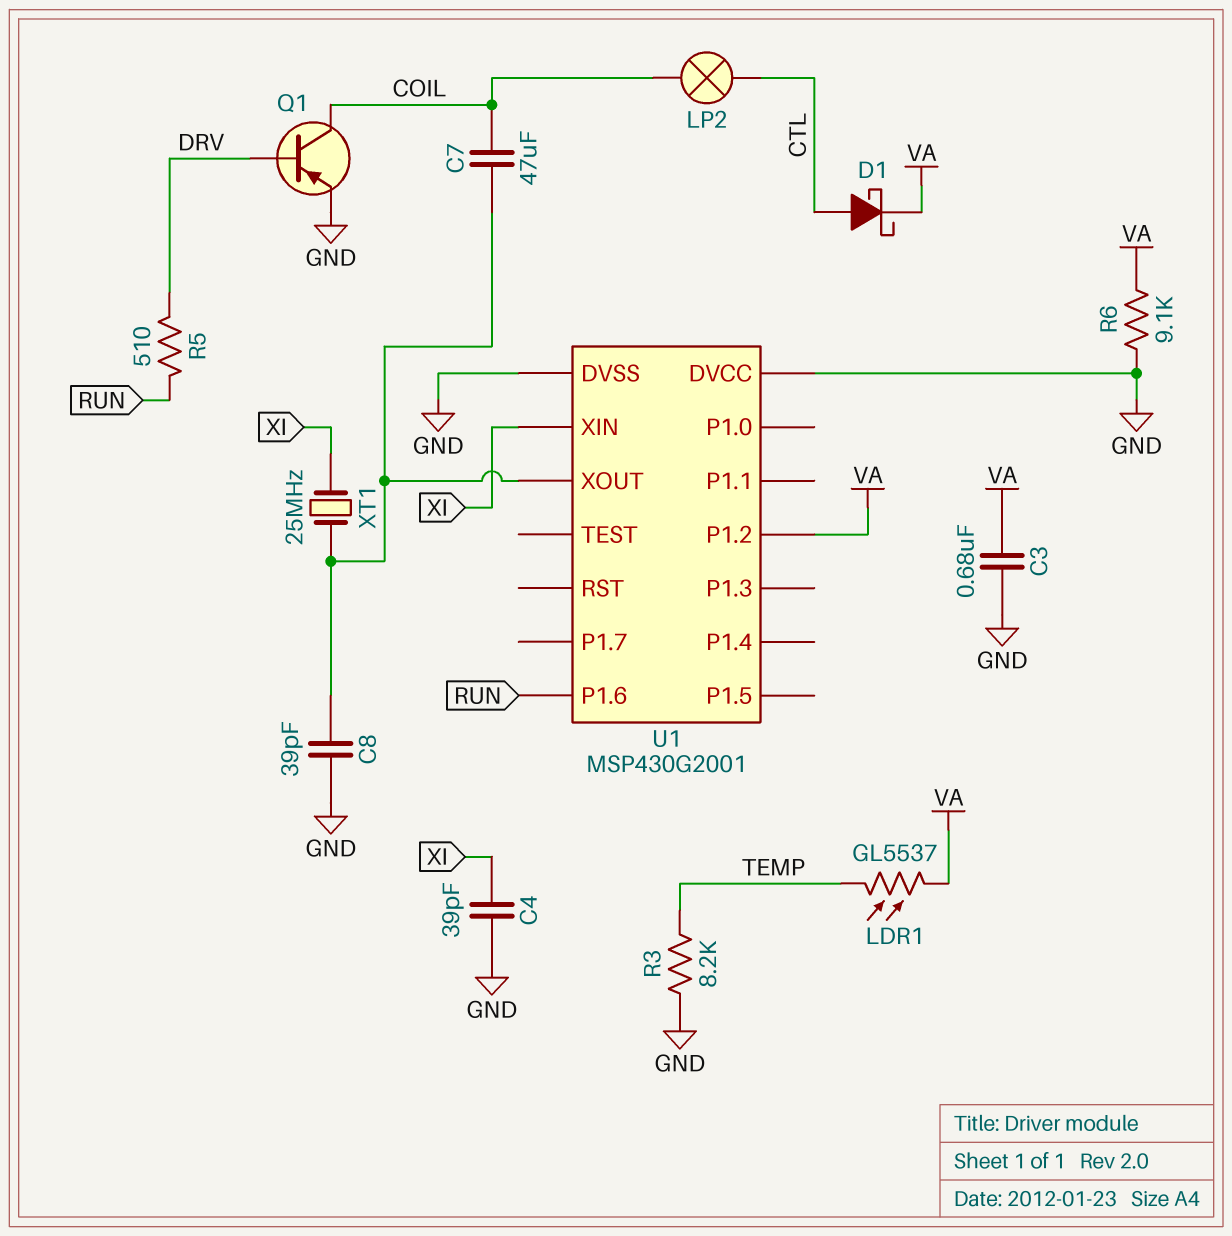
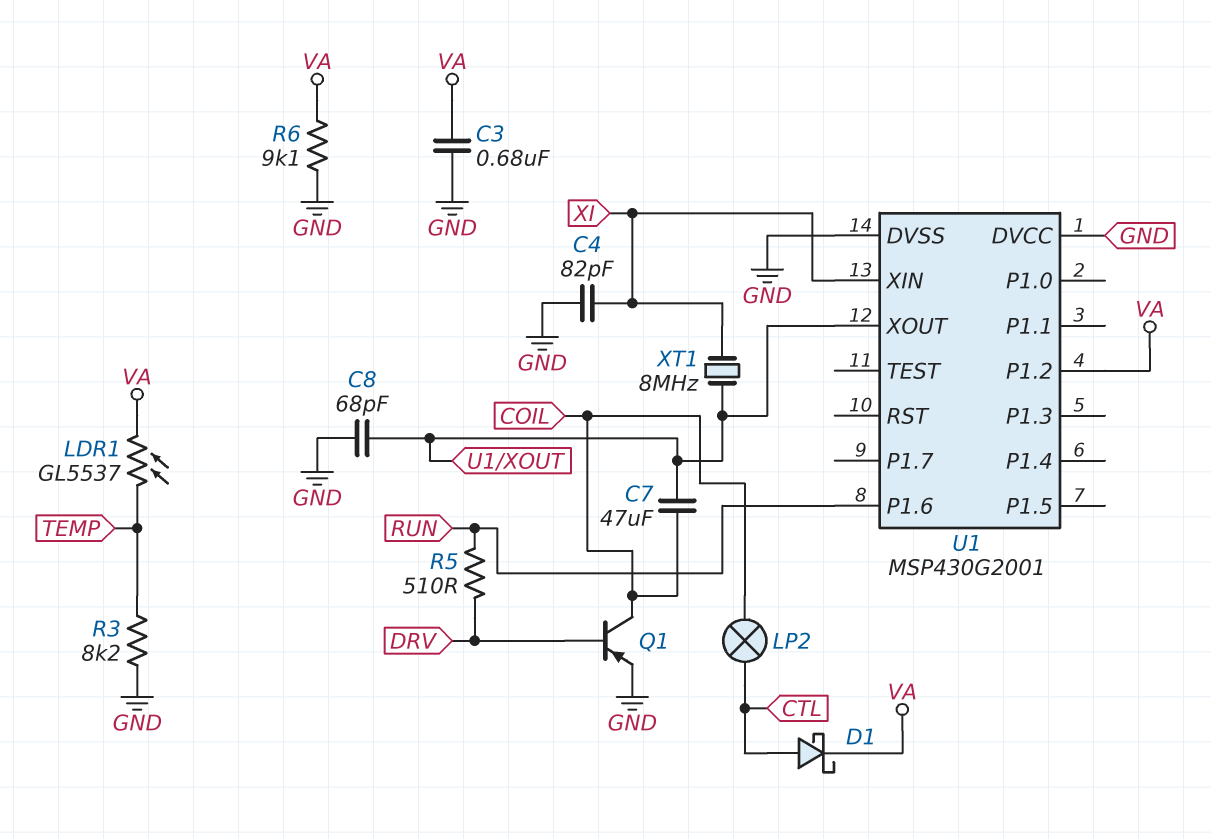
C4: 39pF (GND, XI) -> 82pF (GND, XI)
C8: 39pF (GND, U1/XOUT) -> 68pF (GND, U1/XOUT)
XT1: 25MHz (U1/XOUT, XI) -> 8MHz (U1/XOUT, XI)

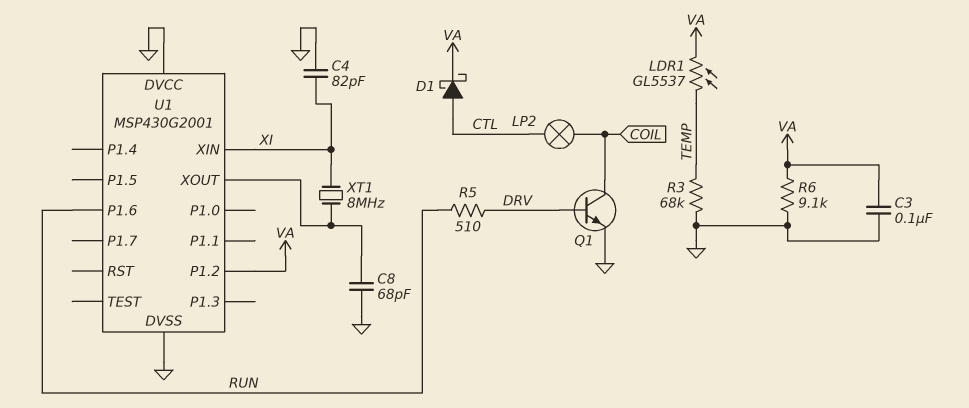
C3: 680nF (GND, VA) -> 100nF (GND, VA)
C7: 47uF (COIL, U1/XOUT) -> none
Q1: PNP (B DRV, C COIL, E GND) -> NPN (B DRV, C COIL, E GND)
R3: 8.2k (GND, TEMP) -> 68k (GND, TEMP)

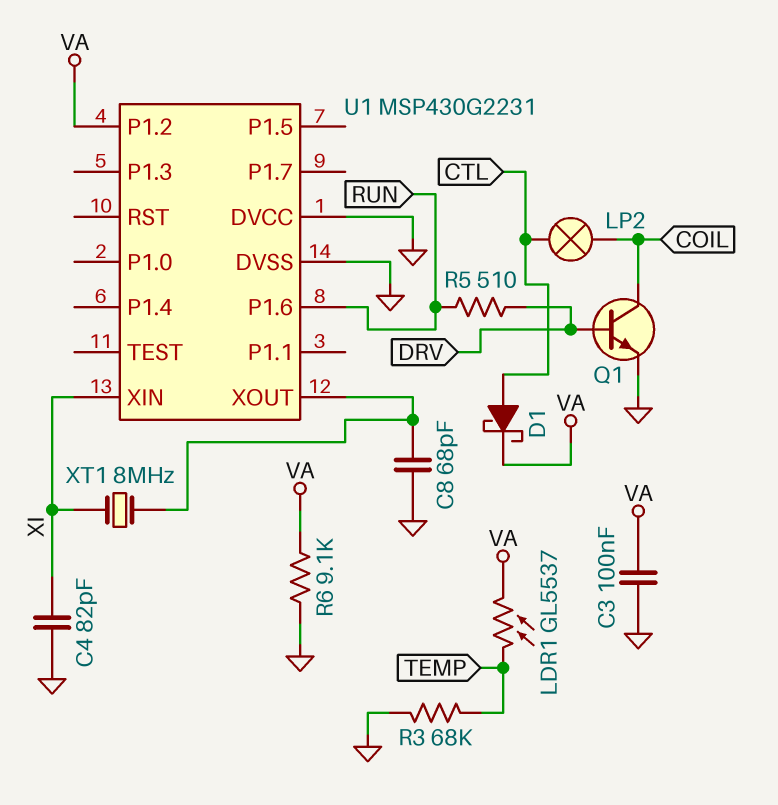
U1: MSP430G2001 -> MSP430G2231

